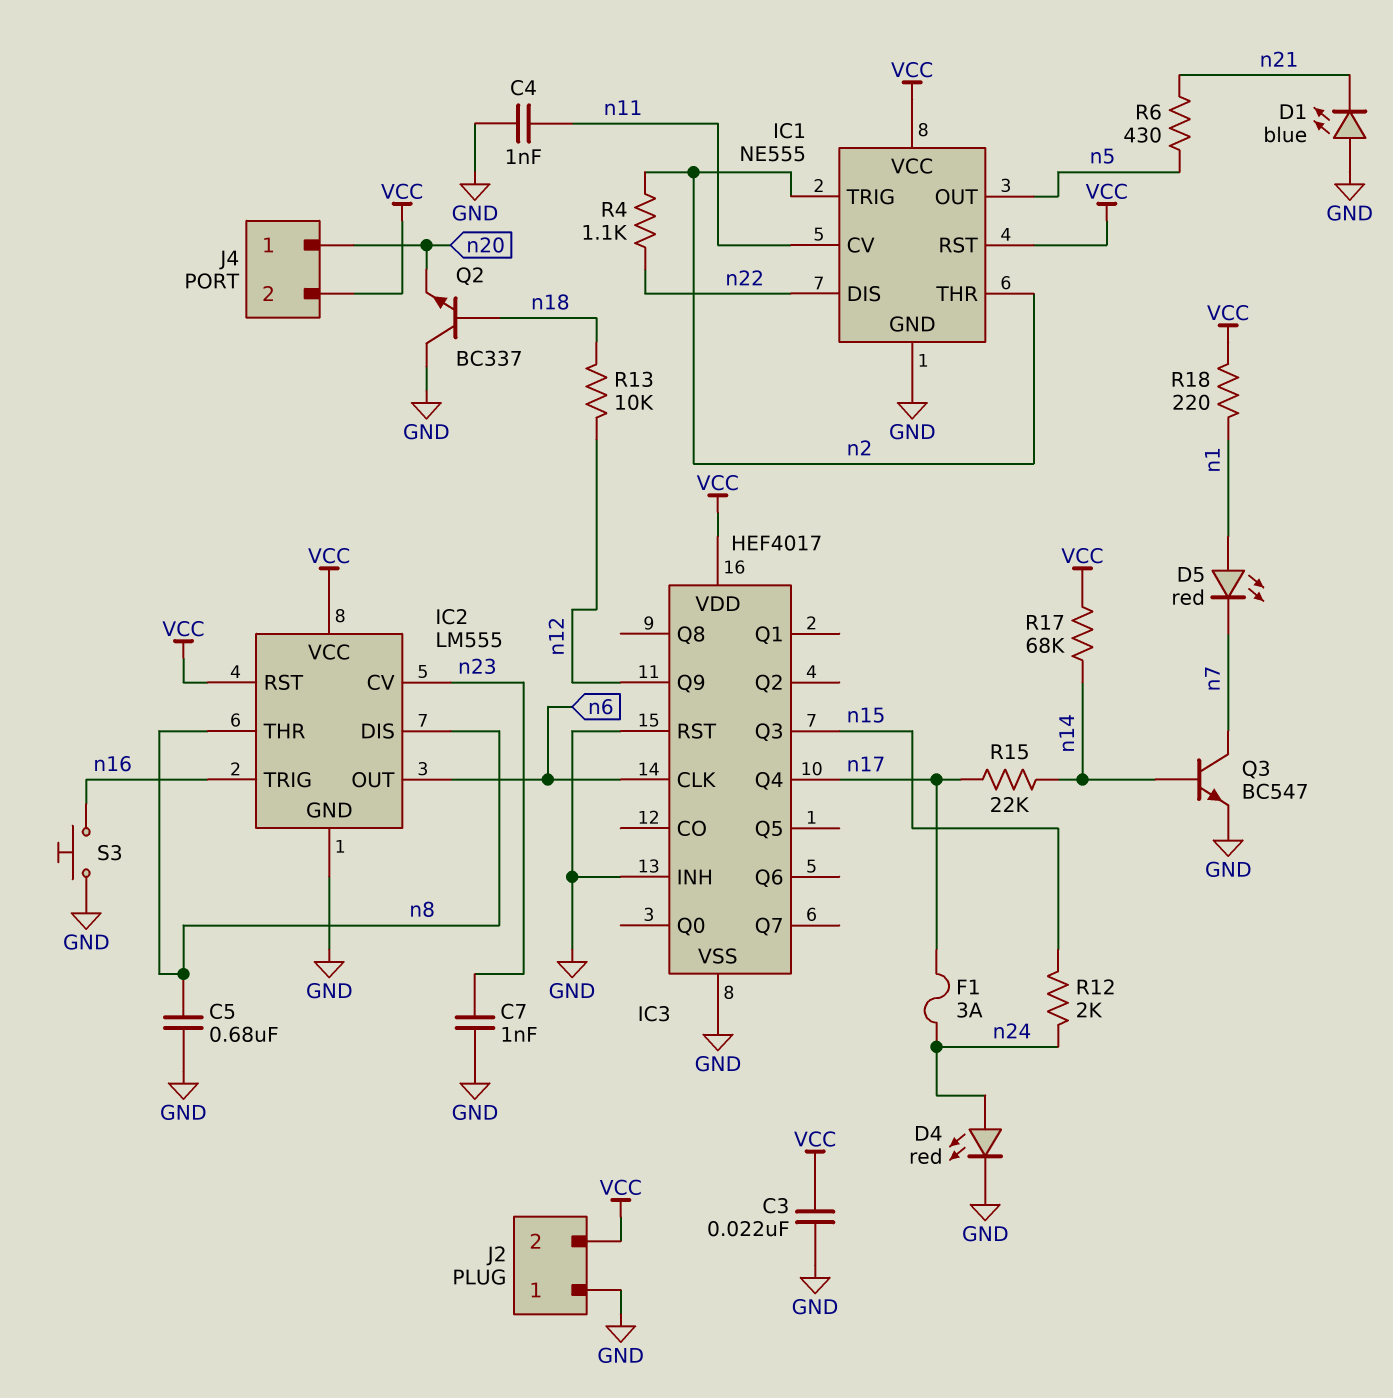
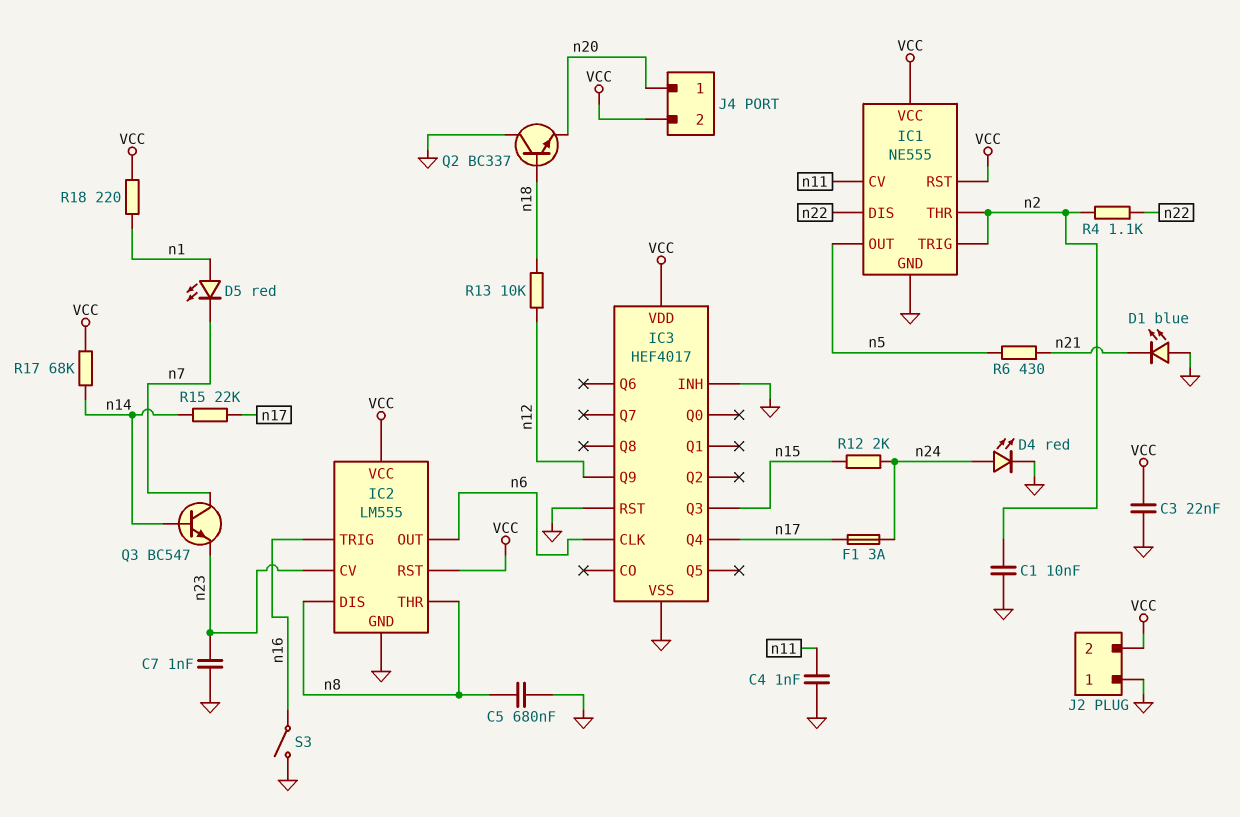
C1: none -> 10nF (GND, n2)
Q3: NPN BC547 (B n14, C n7, E GND) -> NPN BC547 (B n14, C n7, E n23)
S3: button (GND, n16) -> switch (GND, n16)

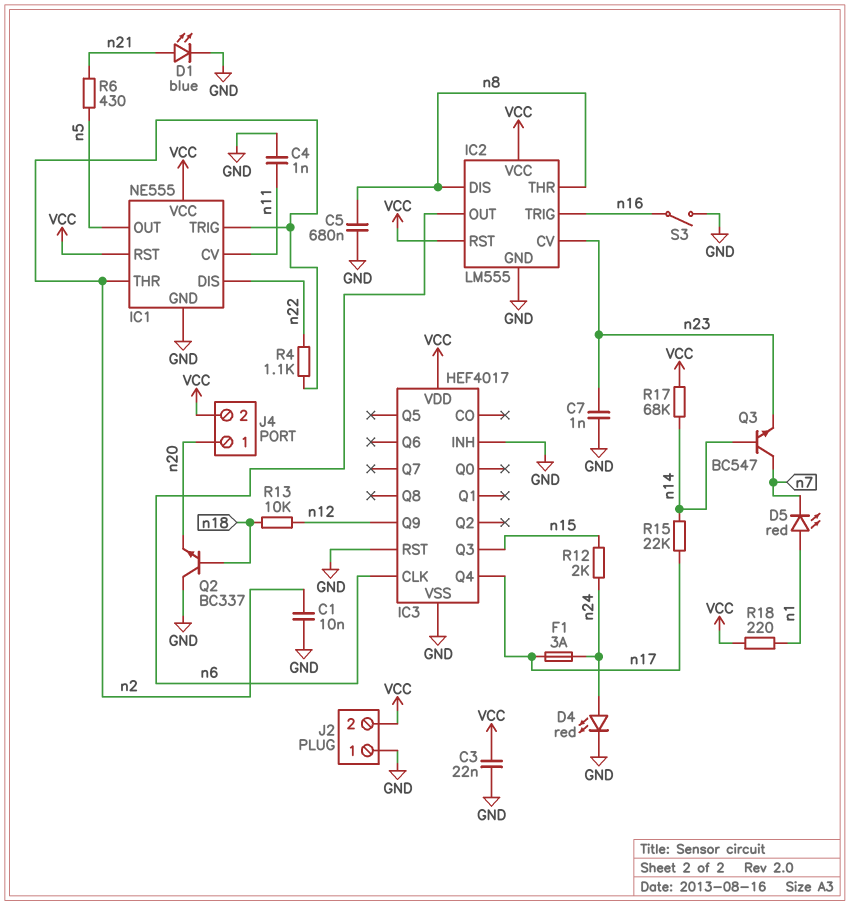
D1: LED blue (A GND, K n21) -> LED blue (A n21, K GND)

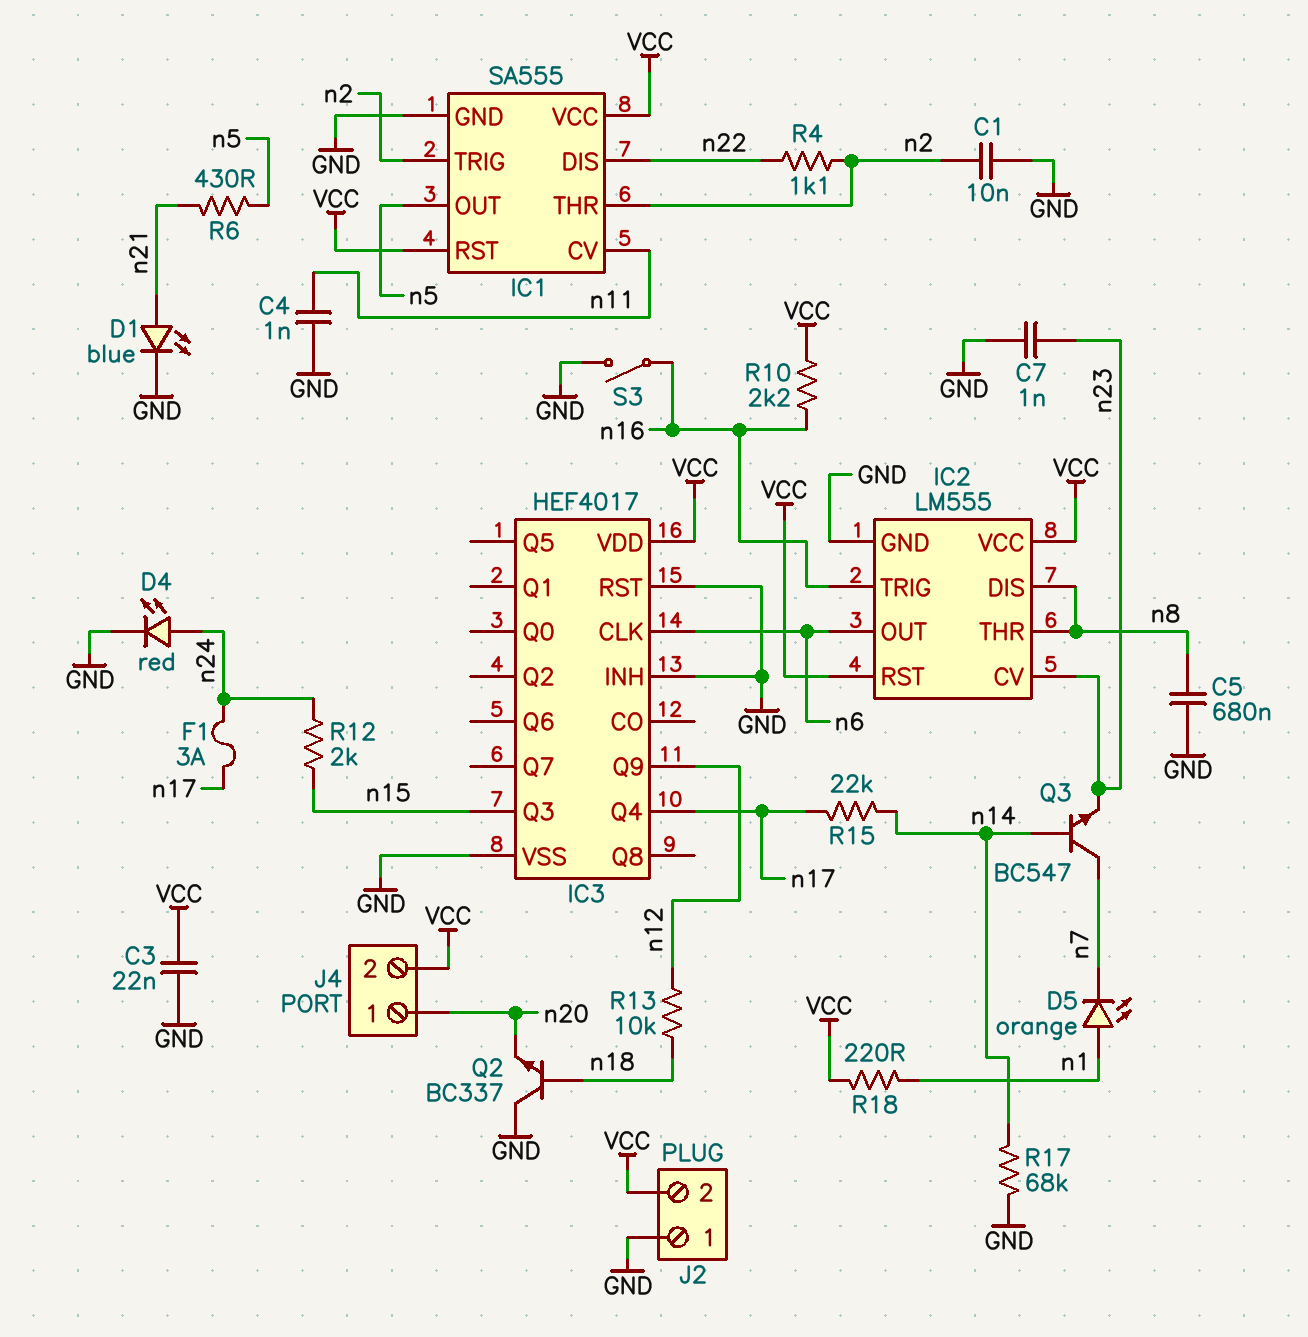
D5: LED red (A n1, K n7) -> LED orange (A n1, K n7)
IC1: NE555 -> SA555
R10: none -> 2.2k (VCC, n16)
R17: 68k (VCC, n14) -> 68k (GND, n14)

